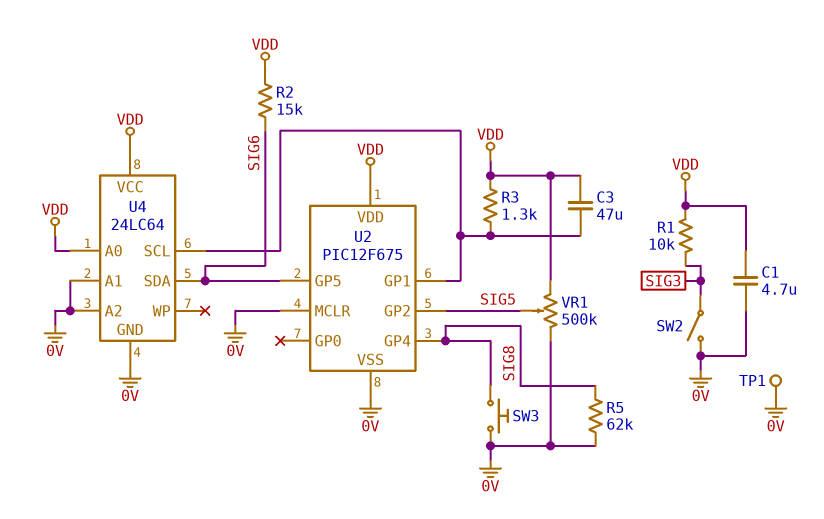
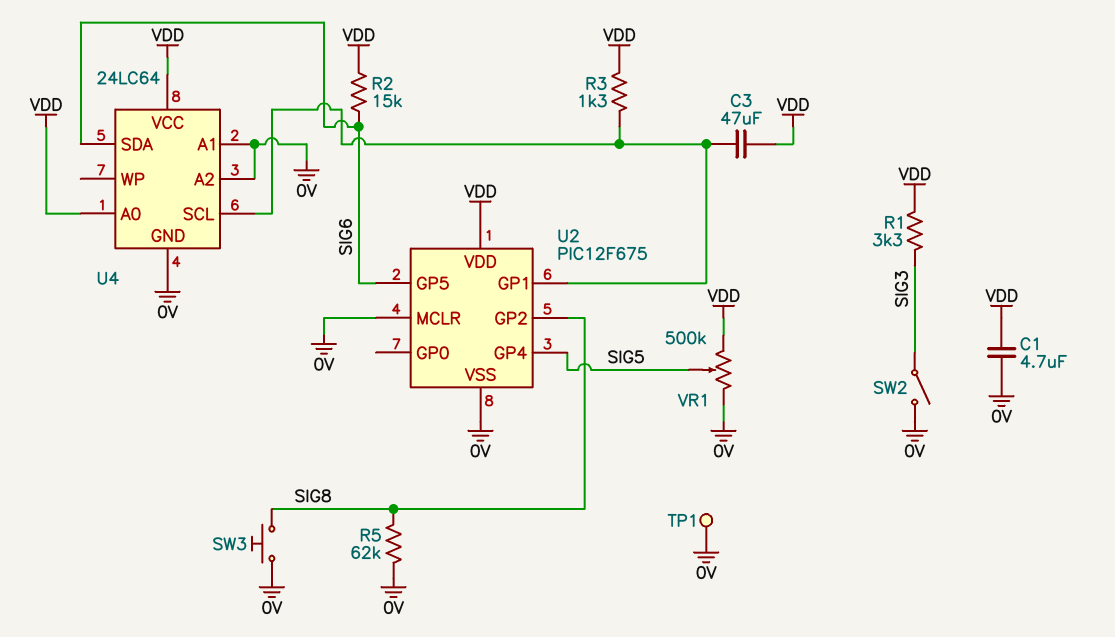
R1: 10k (SIG3, VDD) -> 3.3k (SIG3, VDD)
U2 pin GP2: SIG5 -> SIG8
U2 pin GP4: SIG8 -> SIG5

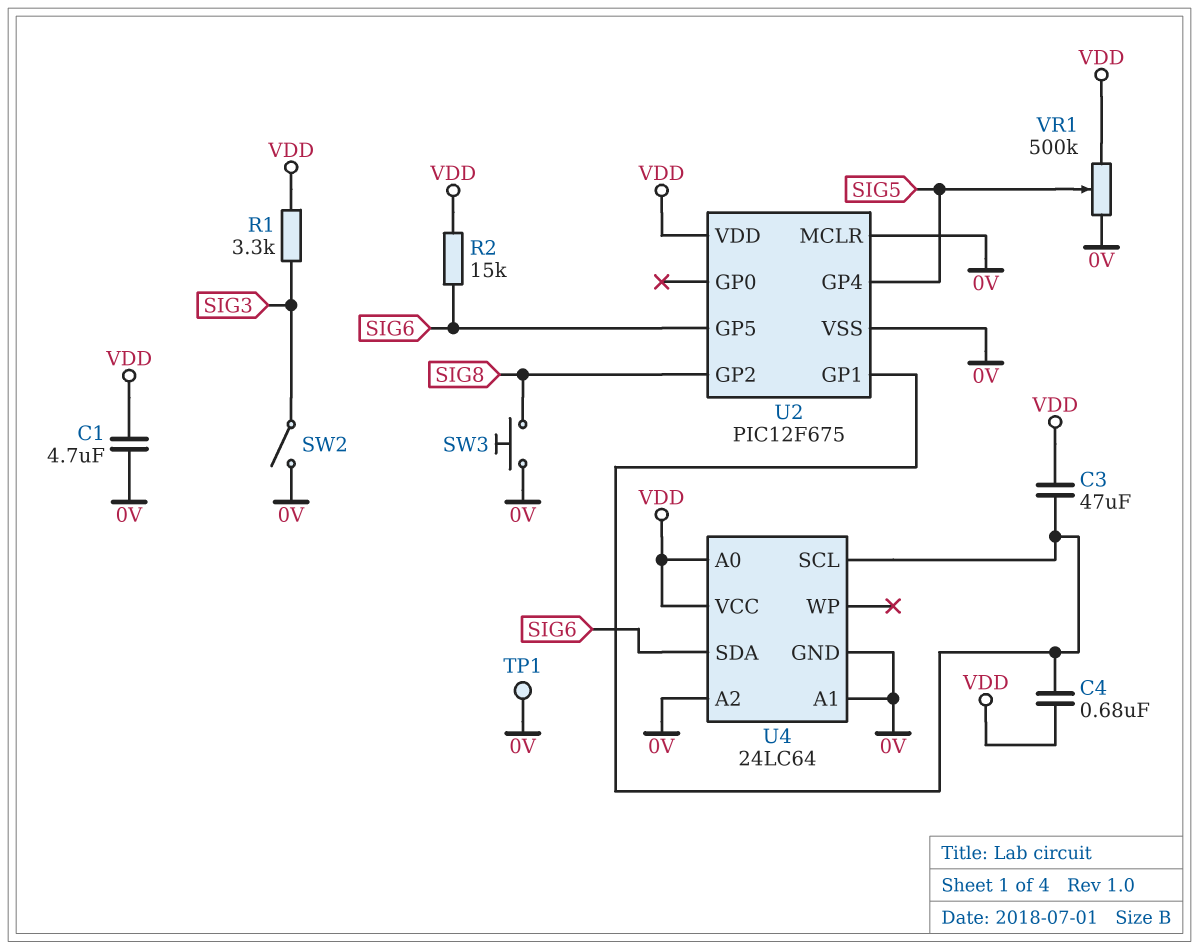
C4: none -> 680nF (U2/GP1, VDD)
R3: 1.3k (U2/GP1, VDD) -> none
R5: 62k (0V, SIG8) -> none

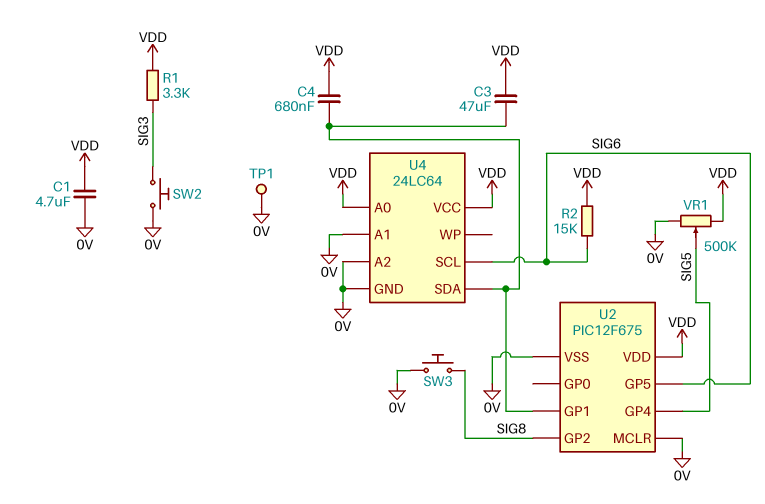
SW2: switch (0V, SIG3) -> button (0V, SIG3)
U4 pin SCL: U2/GP1 -> SIG6
U4 pin SDA: SIG6 -> U2/GP1

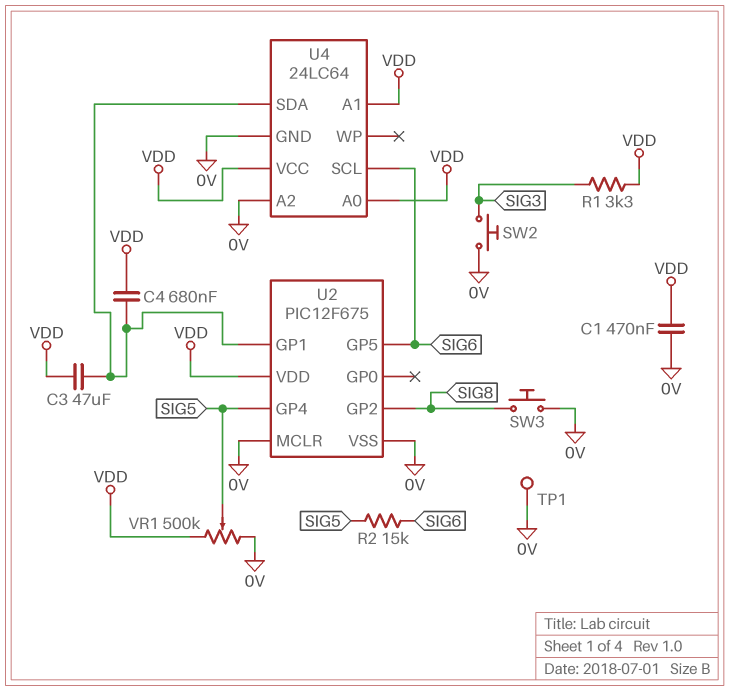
C1: 4.7uF (0V, VDD) -> 470nF (0V, VDD)
R2: 15k (SIG6, VDD) -> 15k (SIG5, SIG6)
U4 pin A1: 0V -> VDD

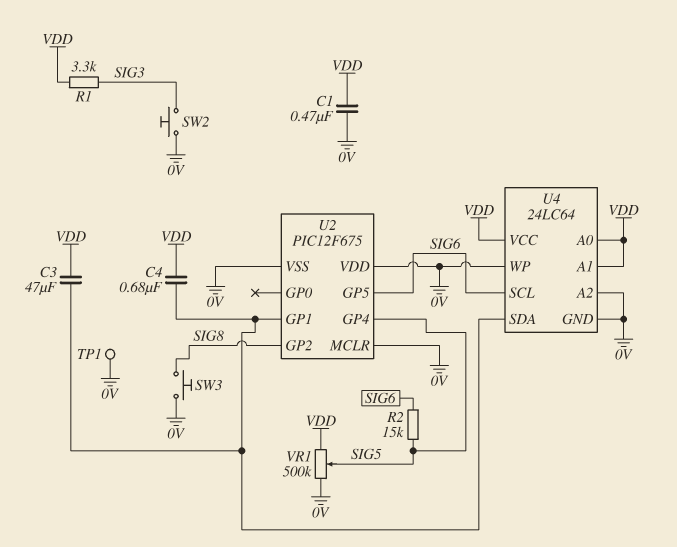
U2 pin VDD: VDD -> 0V
U4 pin WP: none -> 0V

